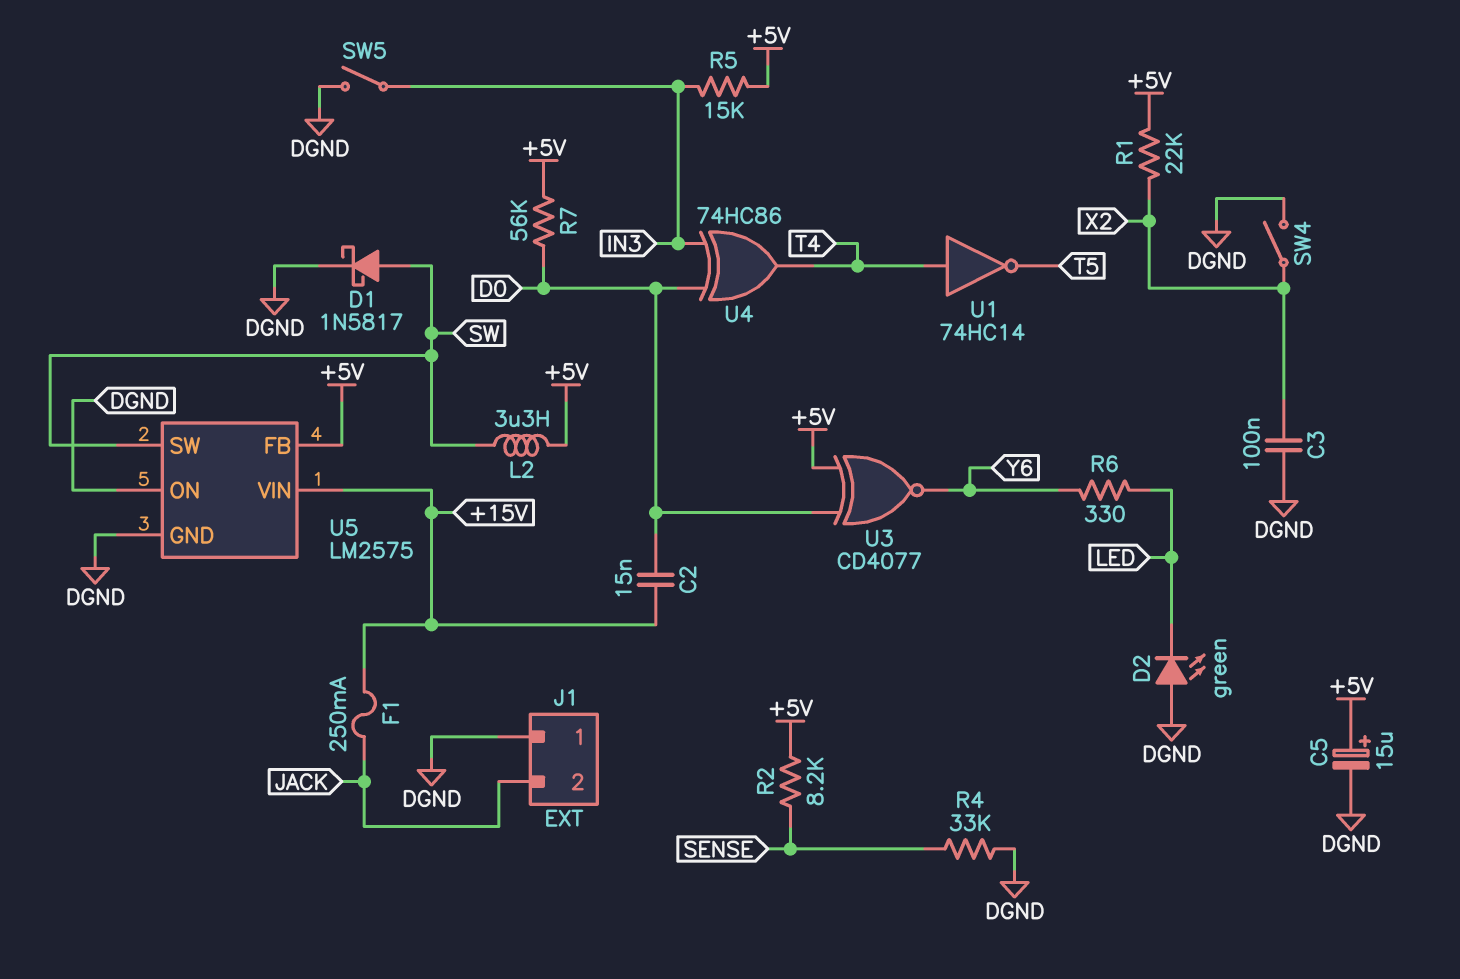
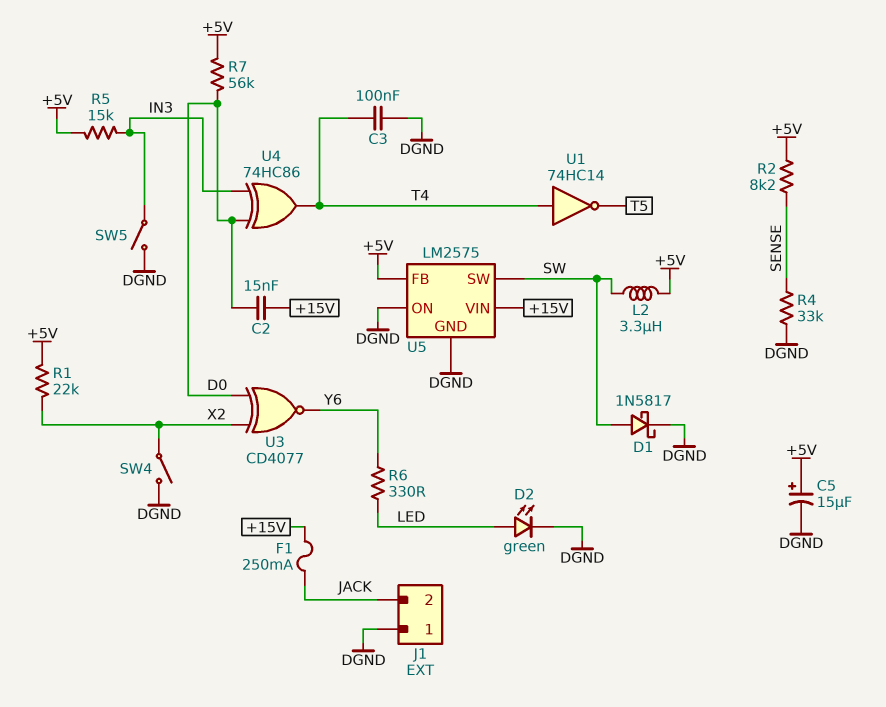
C3: 100nF (DGND, X2) -> 100nF (DGND, T4)
D2: LED green (A DGND, K LED) -> LED green (A LED, K DGND)
U3: XNOR CD4077 (in +5V, in D0, out Y6) -> XNOR CD4077 (in D0, in X2, out Y6)

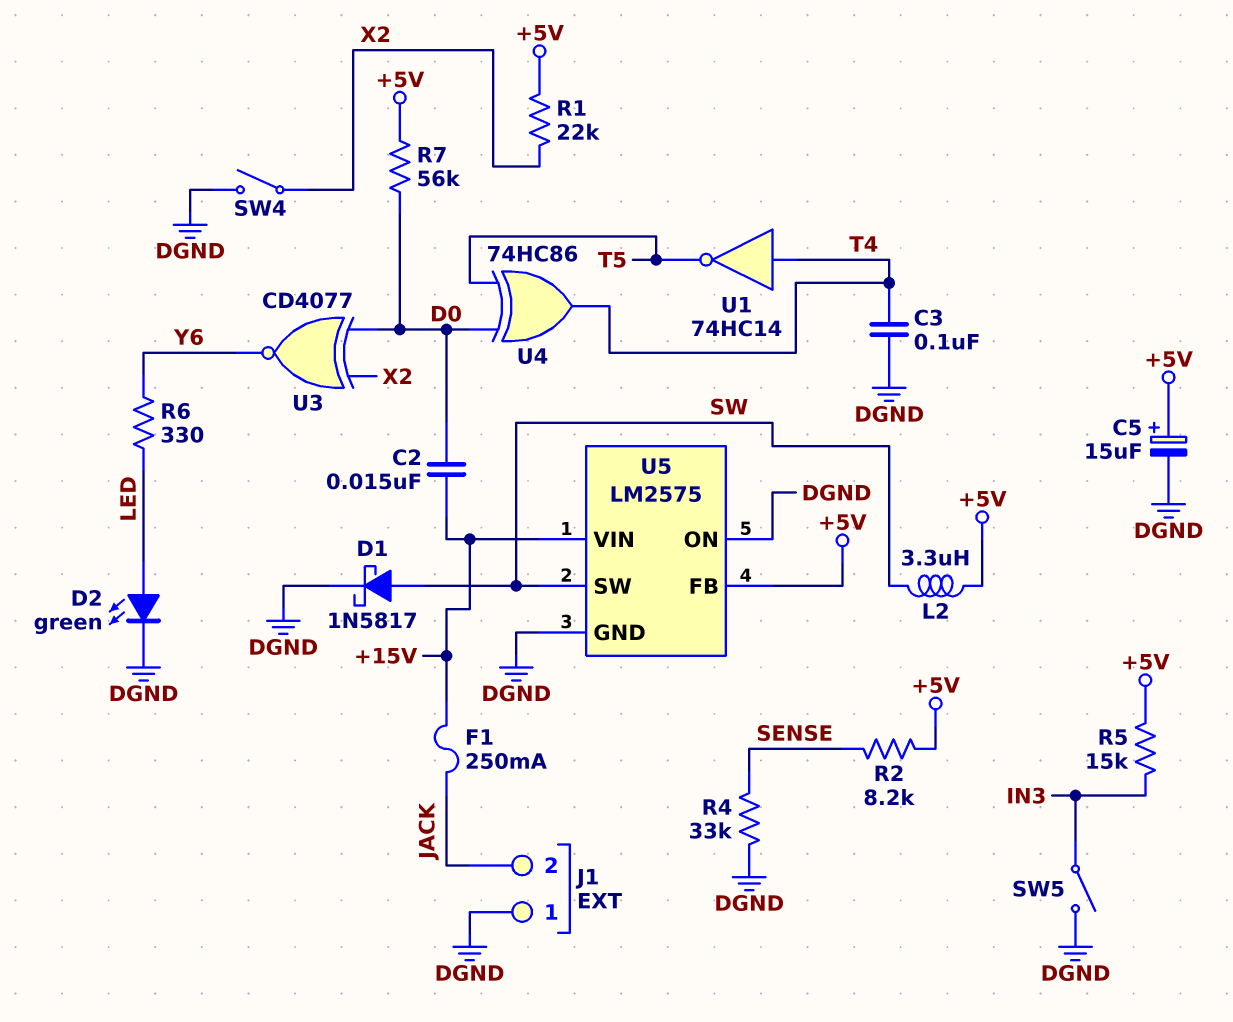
U4: XOR 74HC86 (in D0, in IN3, out T4) -> XOR 74HC86 (in D0, in T5, out T4)

